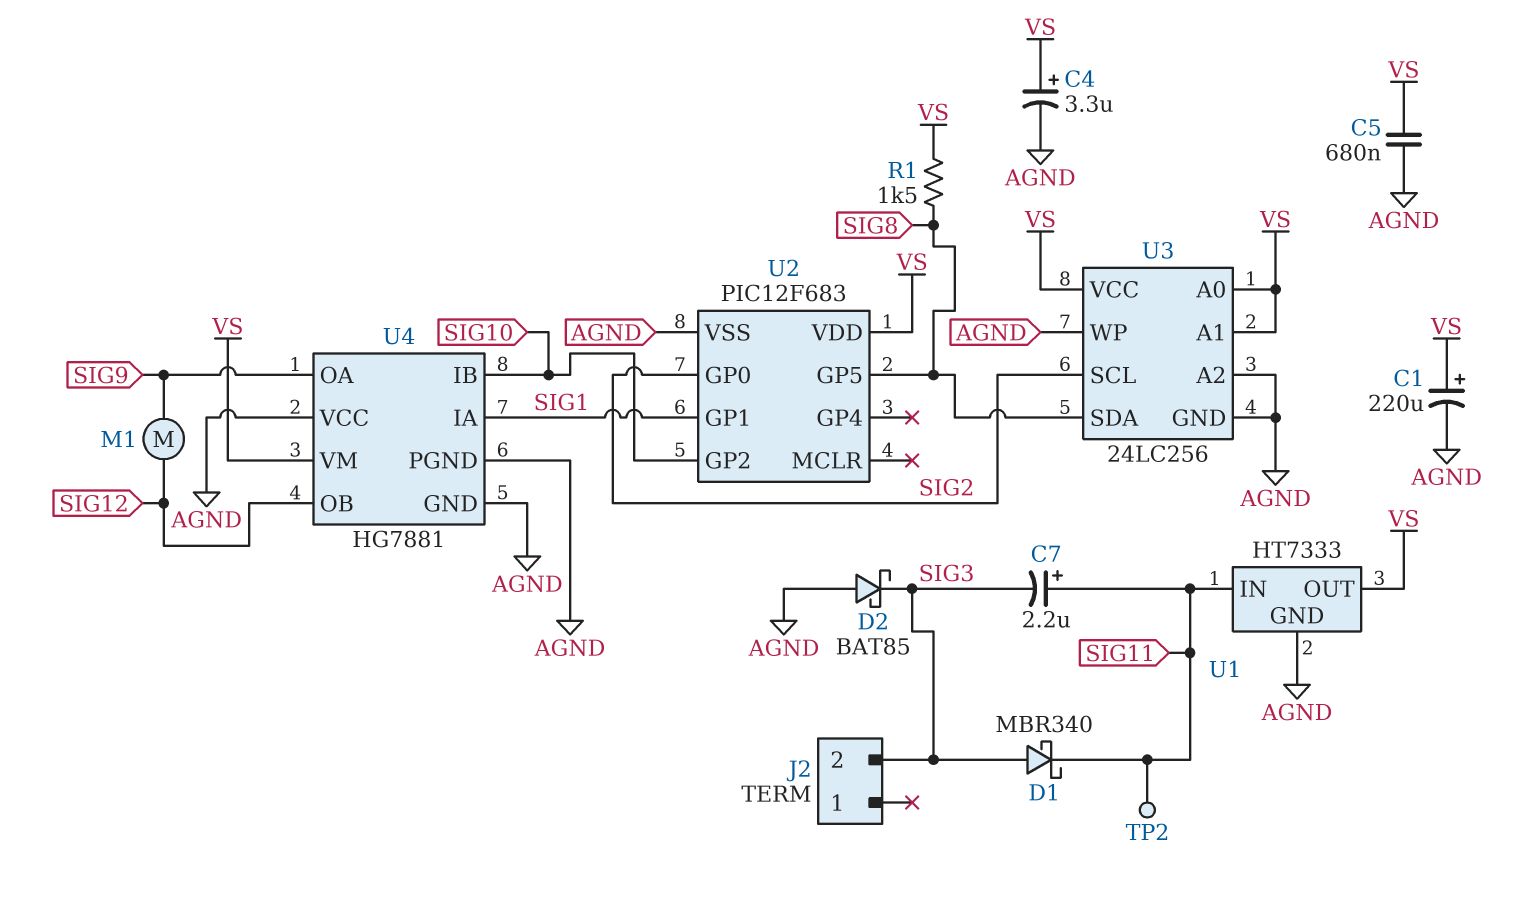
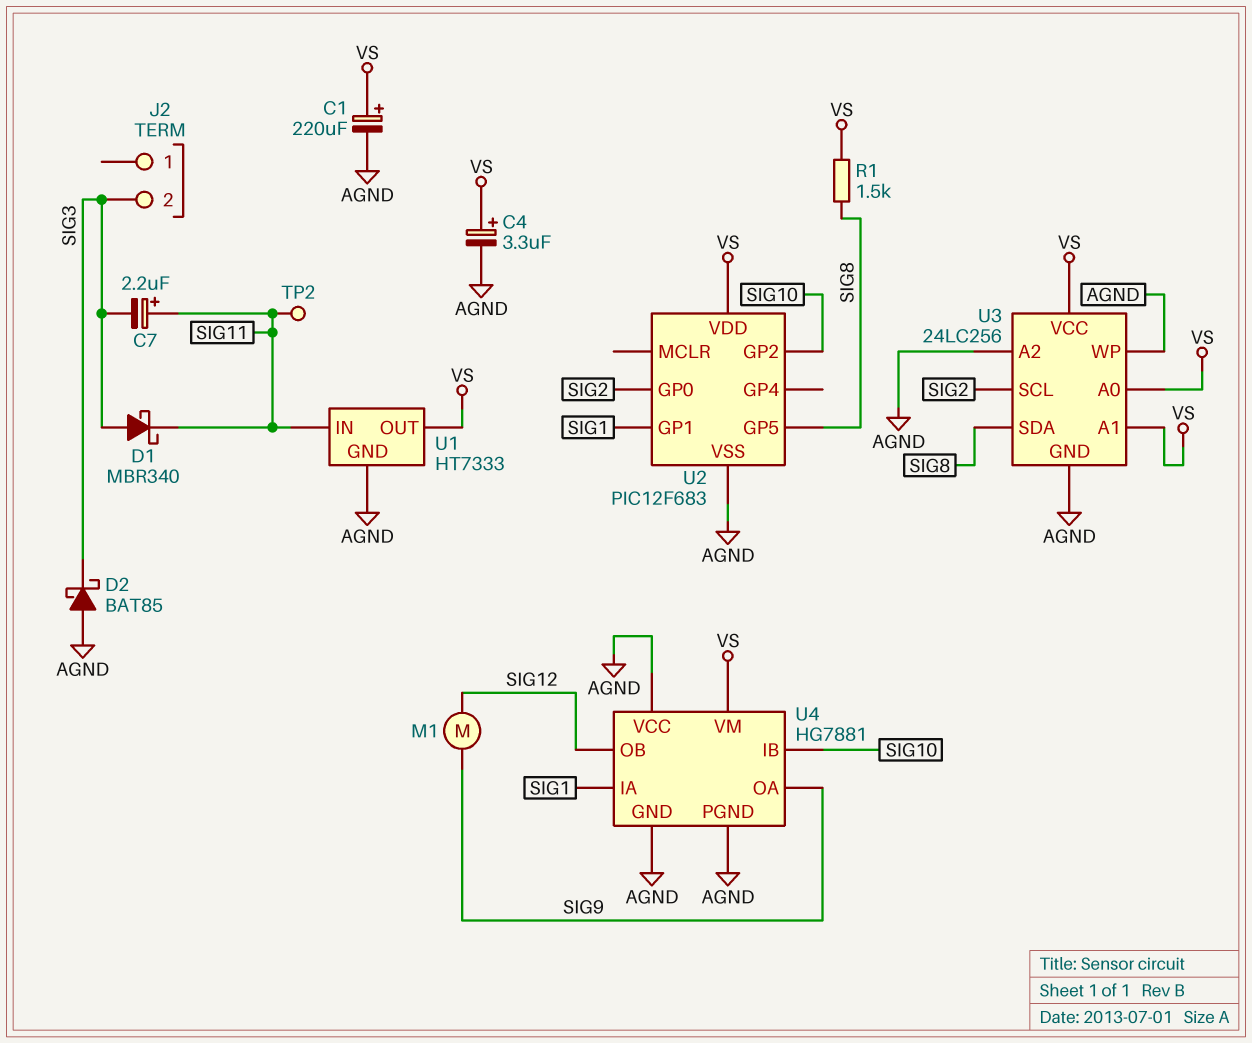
C5: 680nF (AGND, VS) -> none

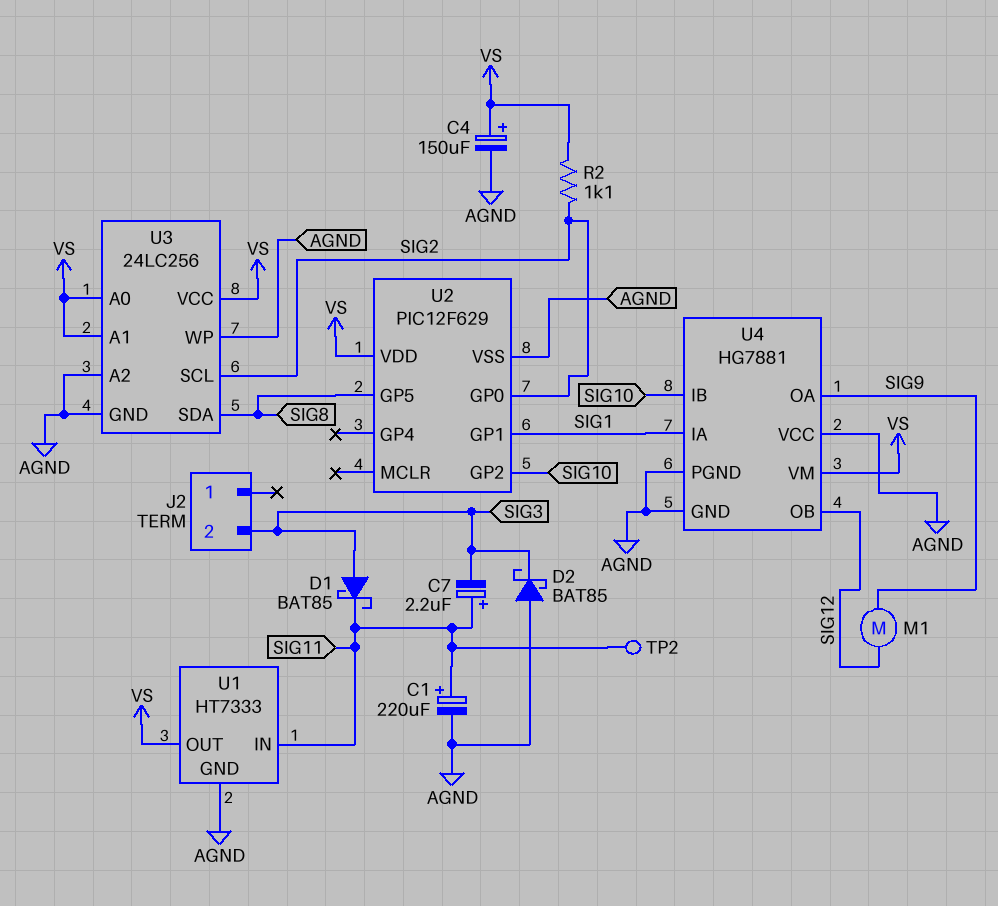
C1: 220uF (plus VS, minus AGND) -> 220uF (plus SIG11, minus AGND)
C4: 3.3uF (plus VS, minus AGND) -> 150uF (plus VS, minus AGND)
D1: schottky MBR340 (A SIG3, K SIG11) -> schottky BAT85 (A SIG3, K SIG11)
R1: 1.5k (SIG8, VS) -> none
R2: none -> 1.1k (SIG2, VS)
U2: PIC12F683 -> PIC12F629

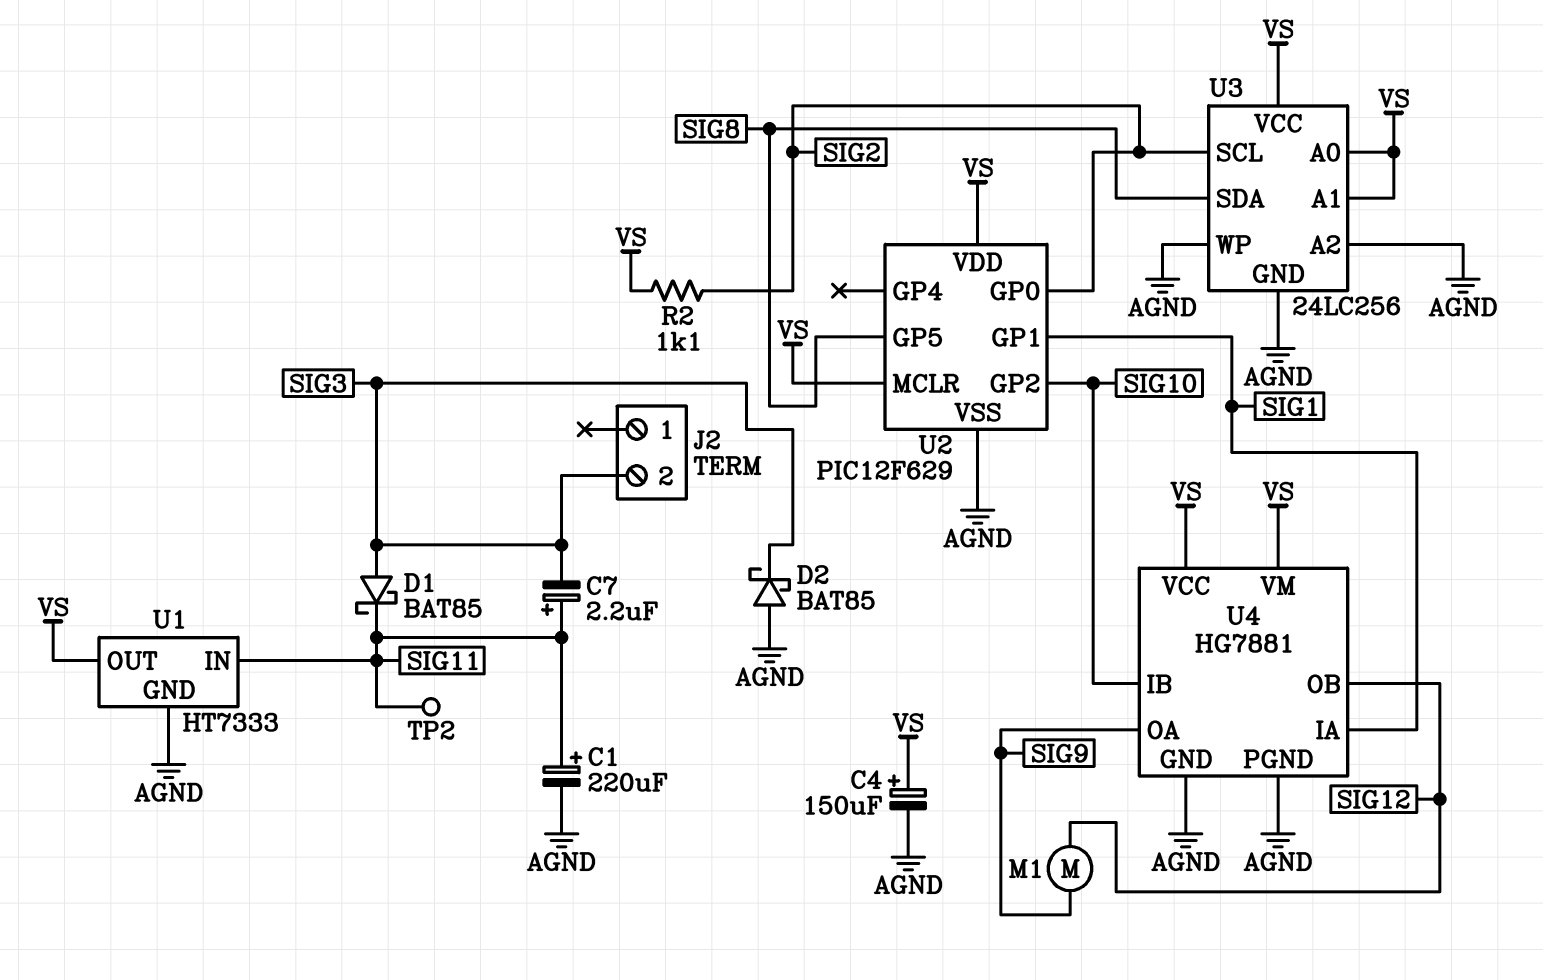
U2 pin MCLR: none -> VS
U4 pin VCC: AGND -> VS

